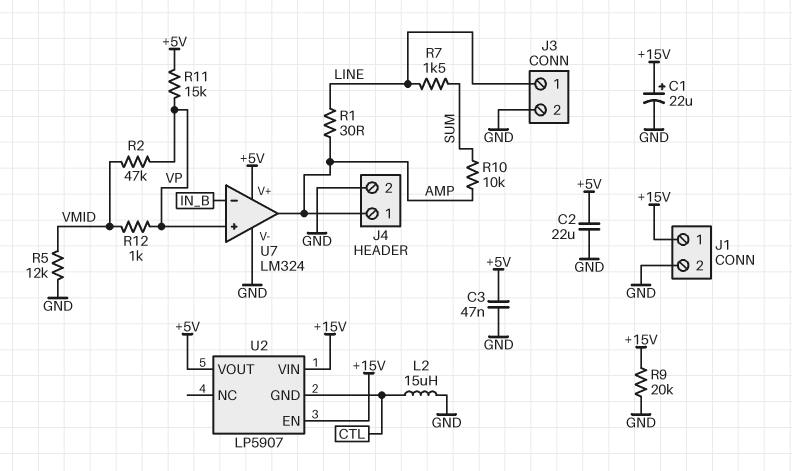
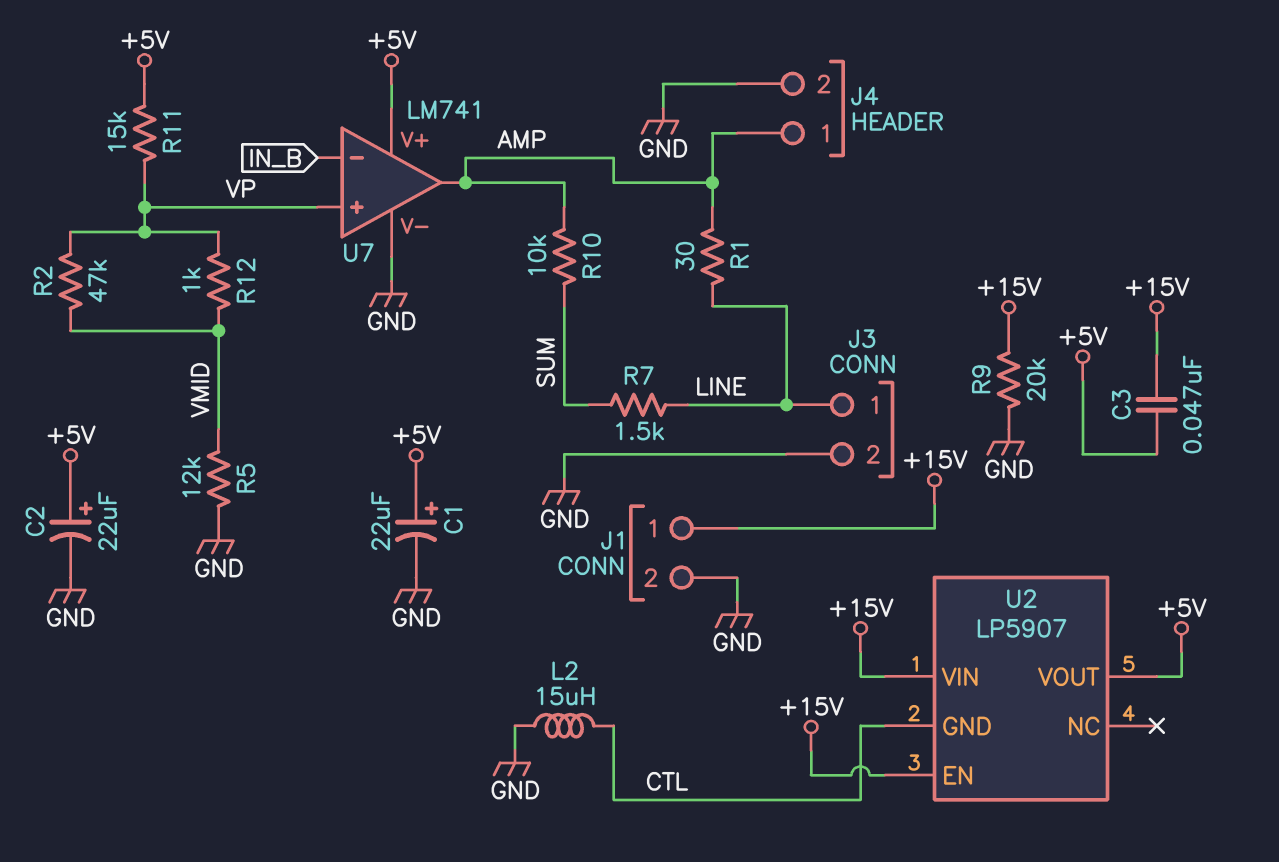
C1: 22uF (plus +15V, minus GND) -> 22uF (plus +5V, minus GND)
C2: 22uF (+5V, GND) -> 22uF (plus +5V, minus GND)
C3: 47nF (+5V, GND) -> 47nF (+5V, +15V)
U7: LM324 -> LM741

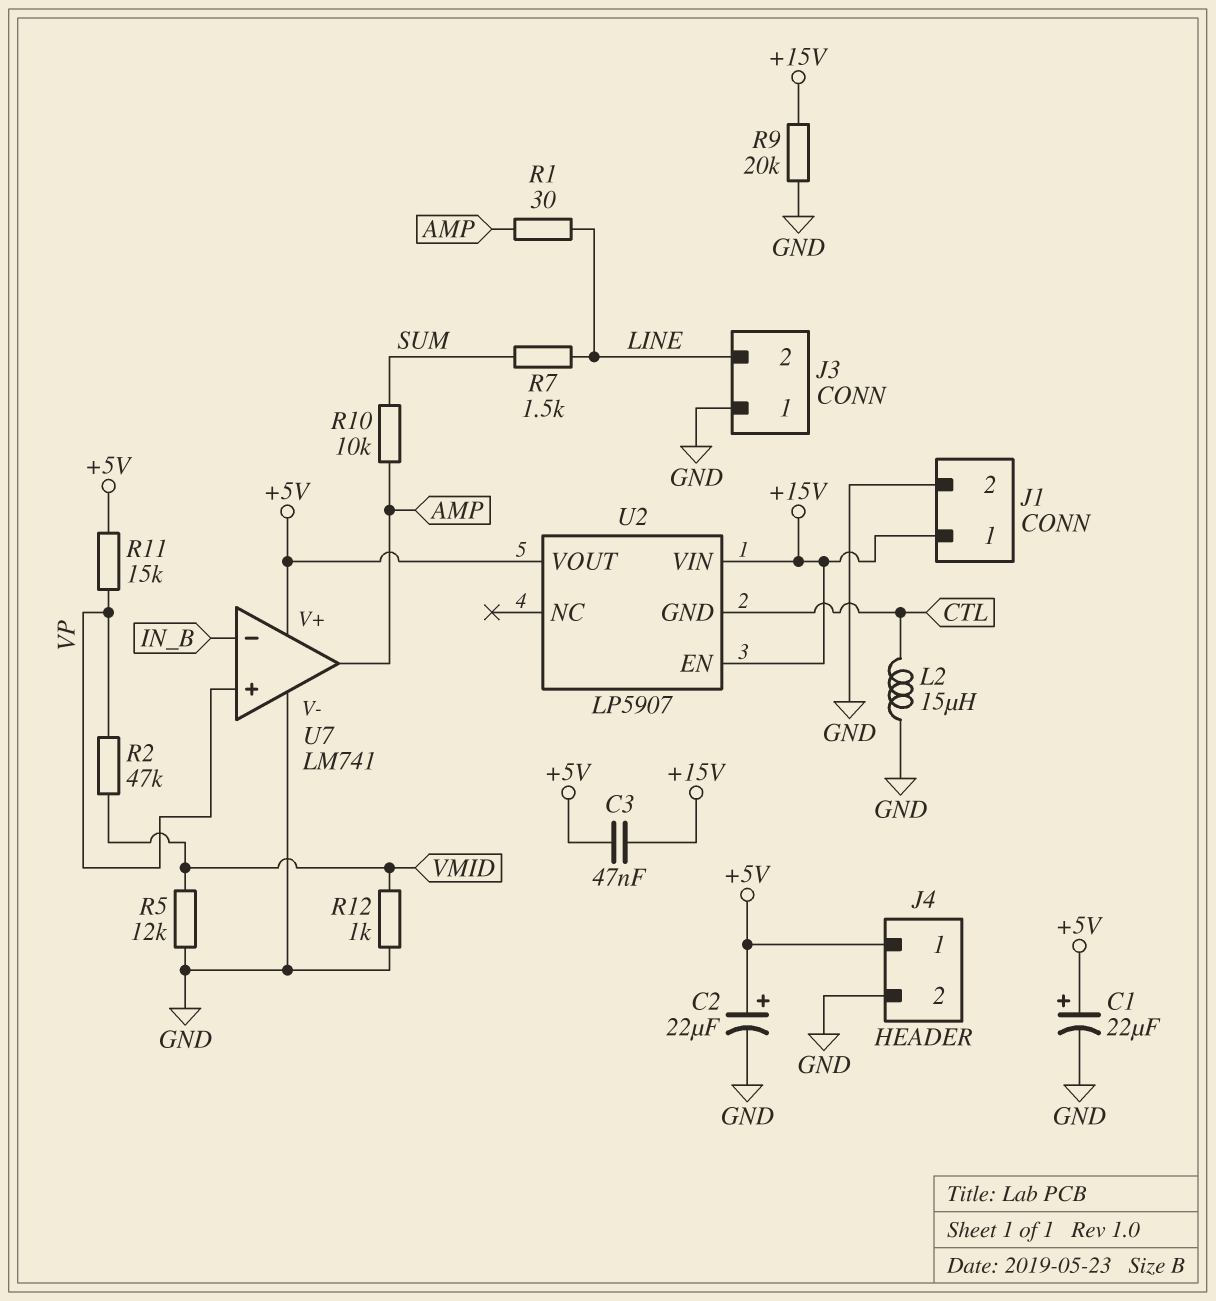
J3 pin 1: LINE -> GND
J3 pin 2: GND -> LINE
J4 pin 1: AMP -> +5V
R12: 1k (VMID, VP) -> 1k (GND, VMID)

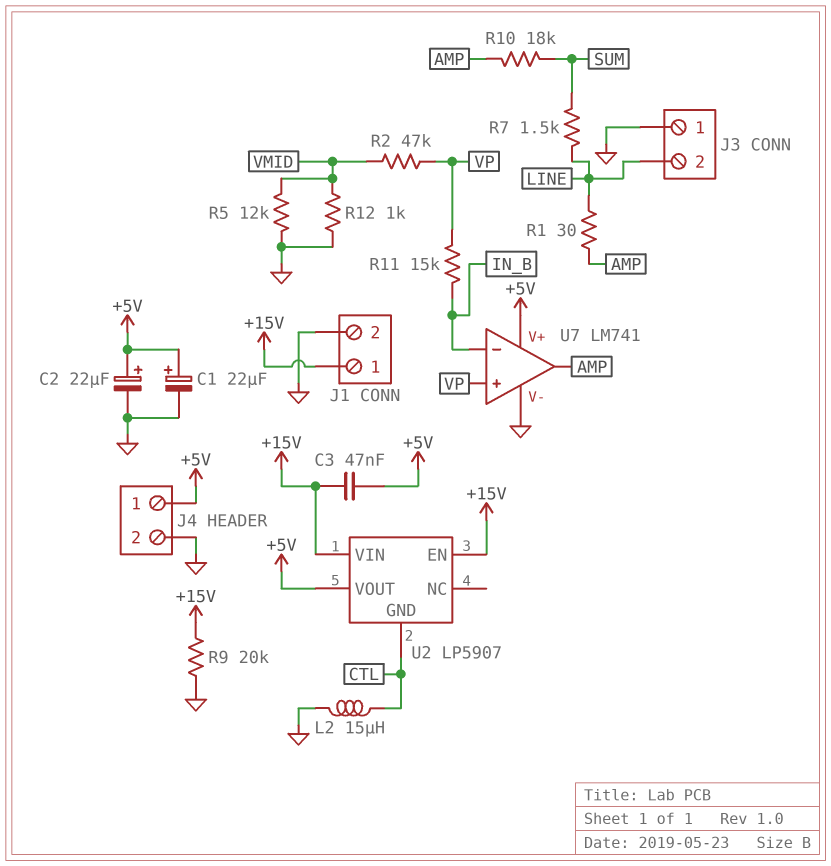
R10: 10k (AMP, SUM) -> 18k (AMP, SUM)
R11: 15k (+5V, VP) -> 15k (IN_B, VP)

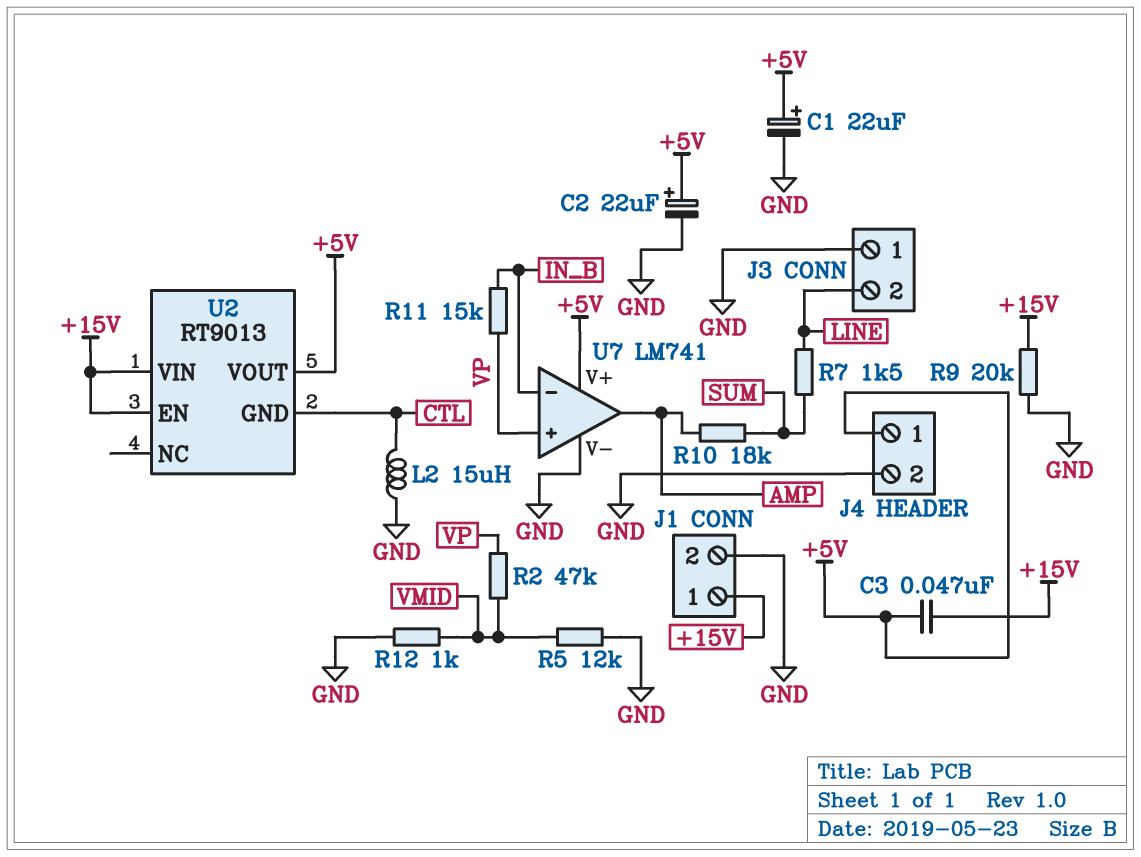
R1: 30 (AMP, LINE) -> none
U2: LP5907 -> RT9013

